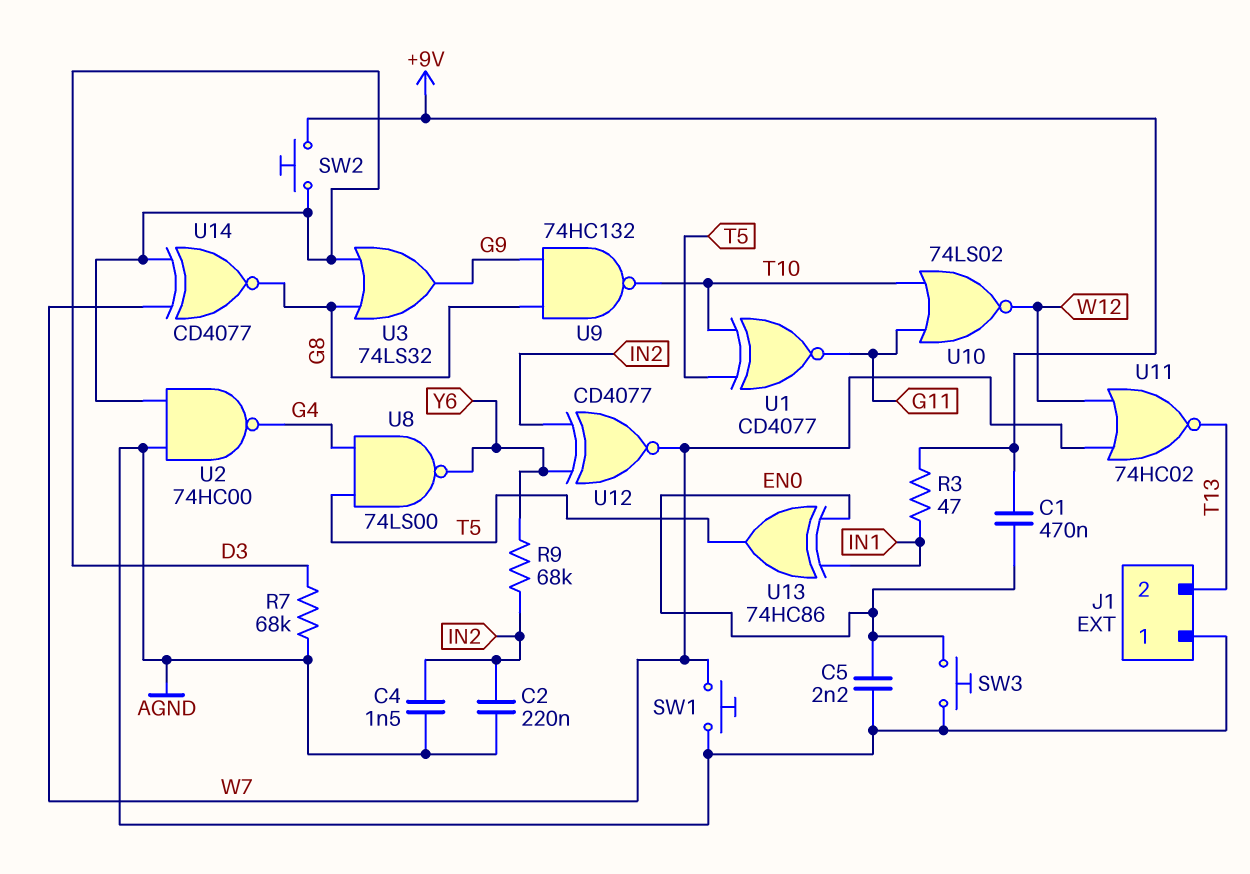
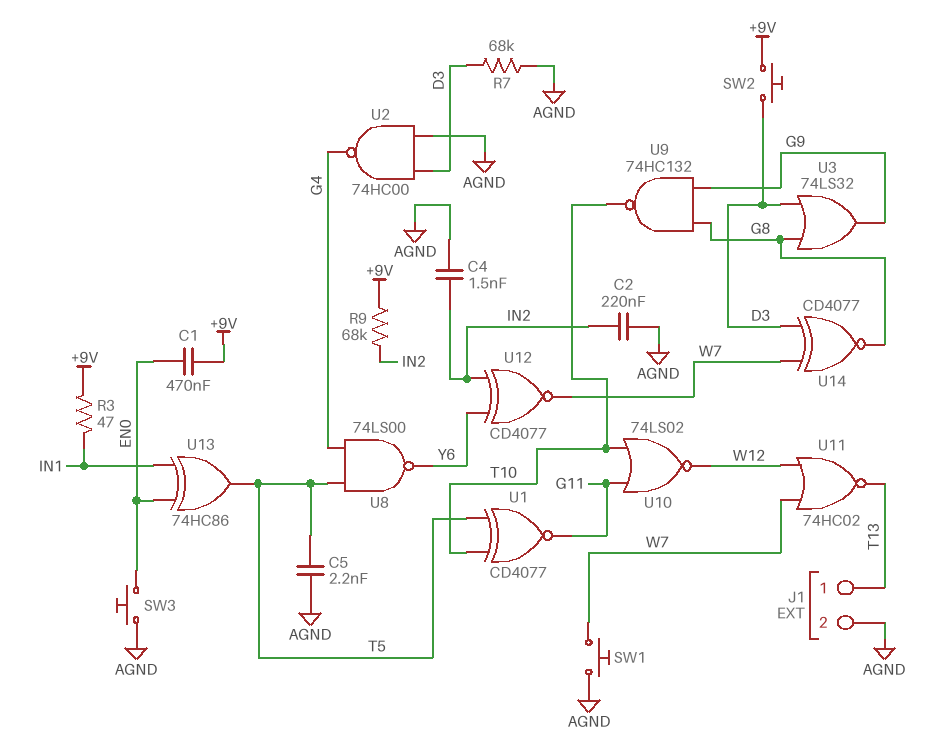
C5: 2.2nF (AGND, EN0) -> 2.2nF (AGND, T5)
J1 pin 1: AGND -> T13
J1 pin 2: T13 -> AGND
R9: 68k (IN2, Y6) -> 68k (+9V, IN2)

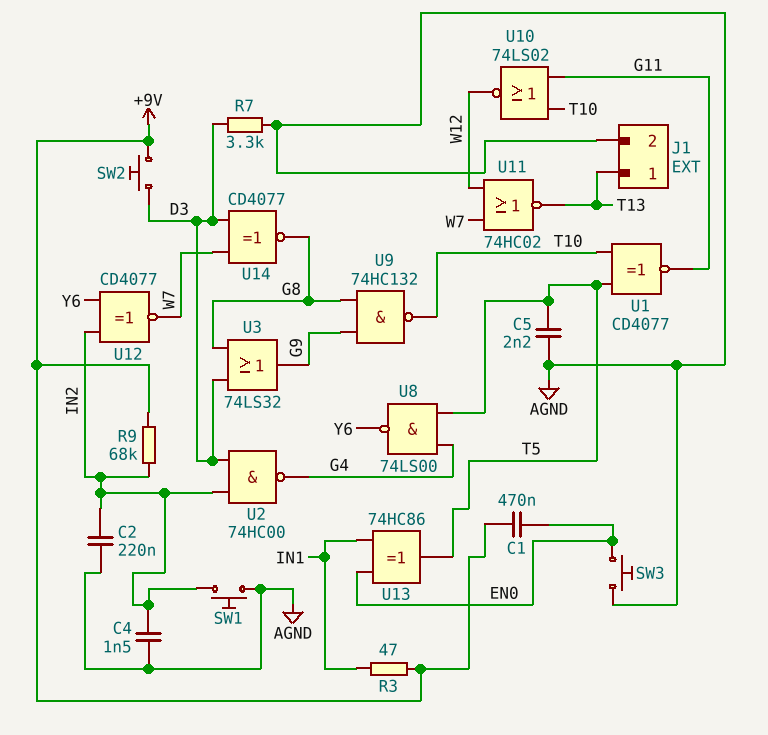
R7: 68k (AGND, D3) -> 3.3k (AGND, D3)
SW1: button (AGND, W7) -> button (AGND, IN2)
U2: NAND 74HC00 (in AGND, in D3, out G4) -> NAND 74HC00 (in D3, in IN2, out G4)

